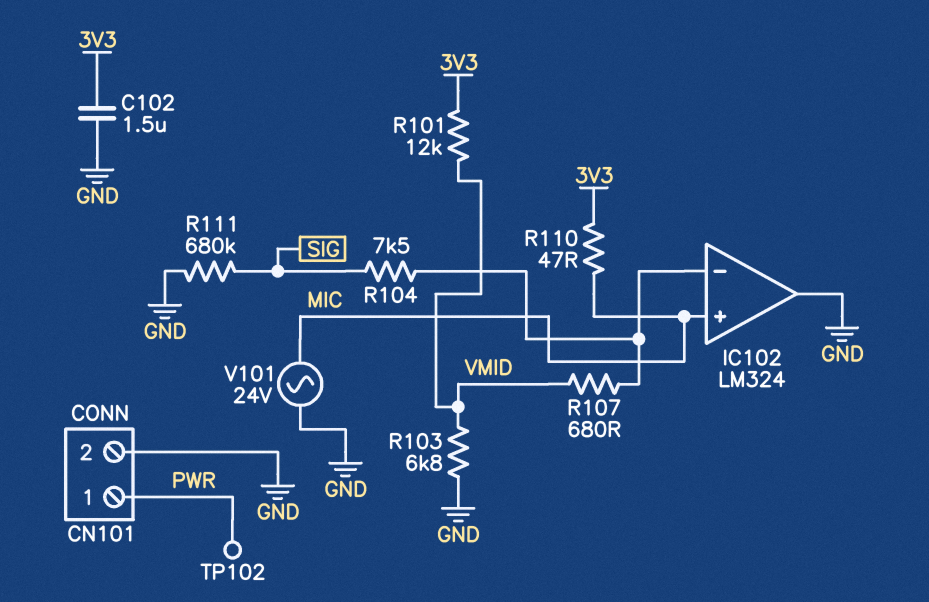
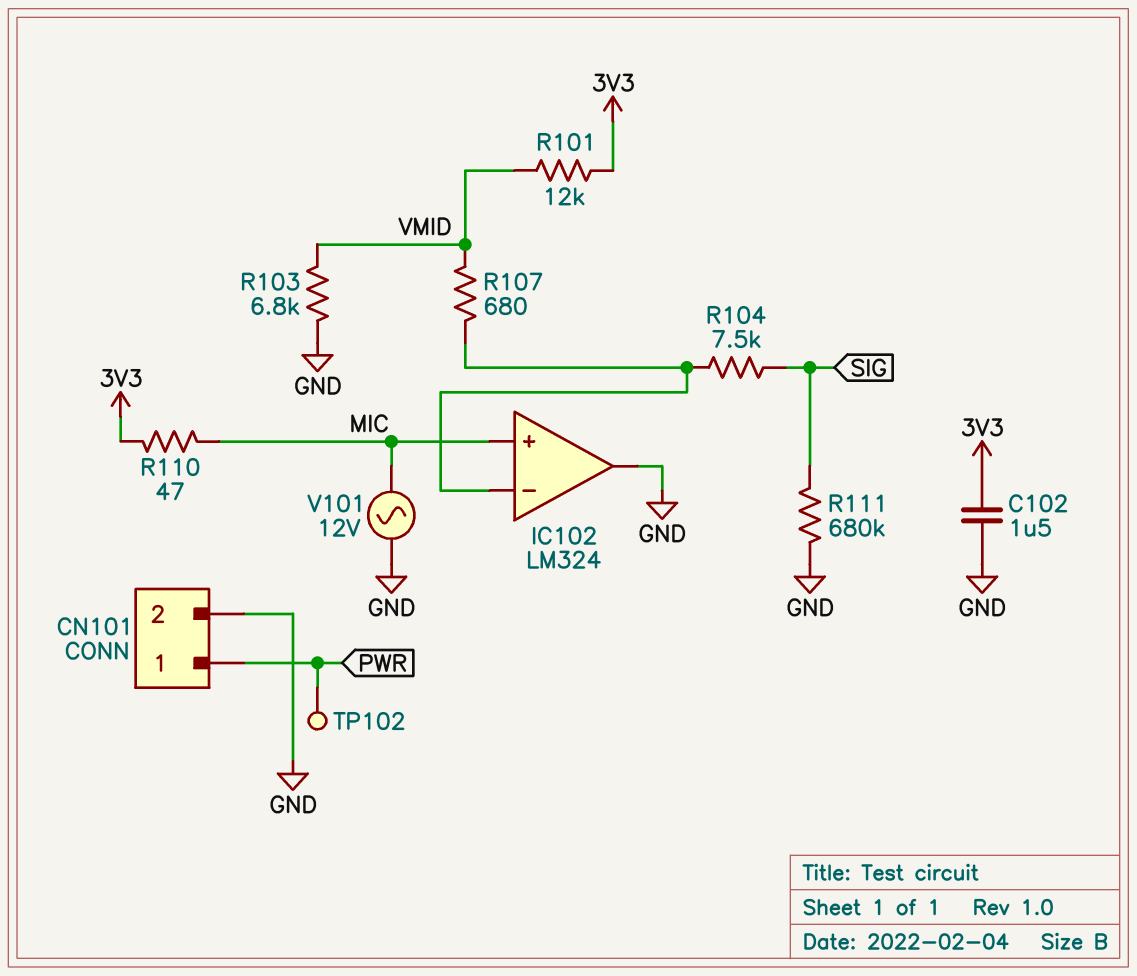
V101: AC 24V (GND, MIC) -> AC 12V (GND, MIC)

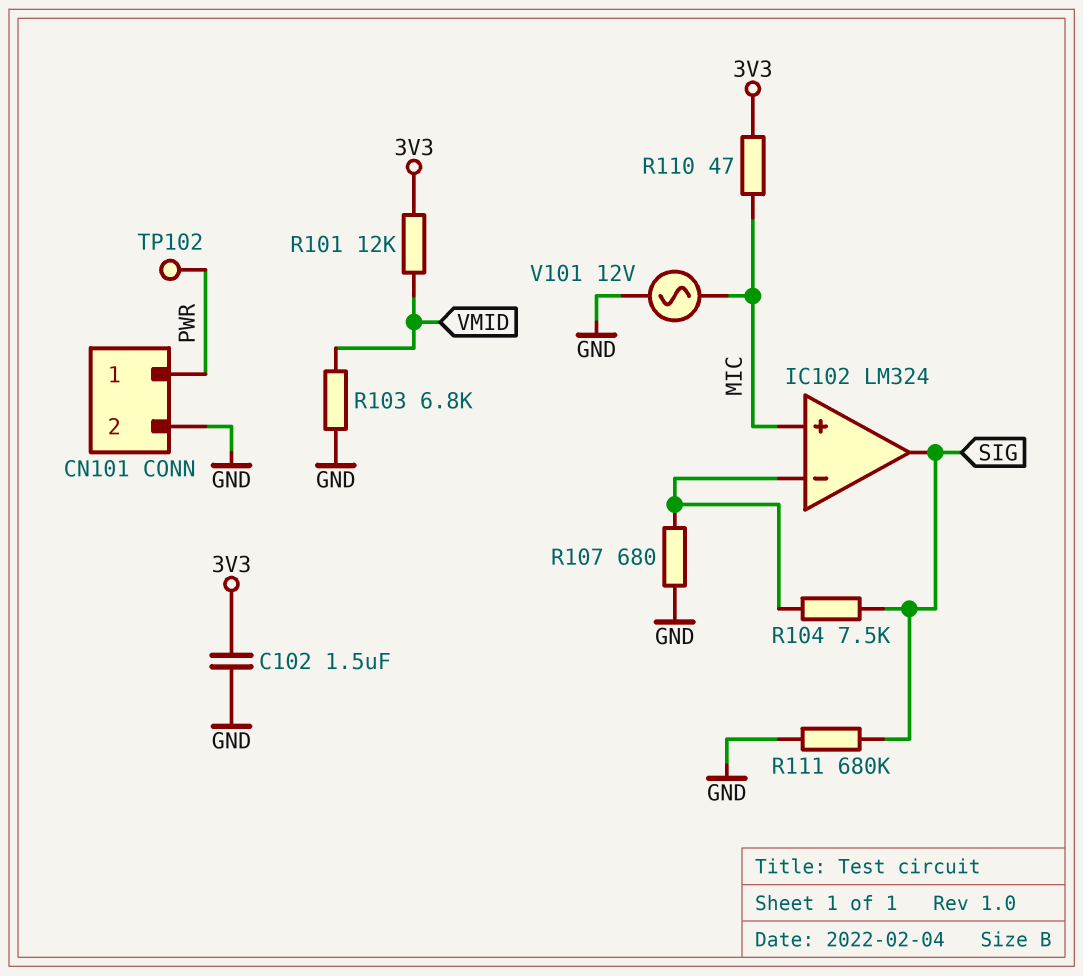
IC102 pin out: GND -> SIG
R107: 680 (IC102/in-, VMID) -> 680 (GND, IC102/in-)

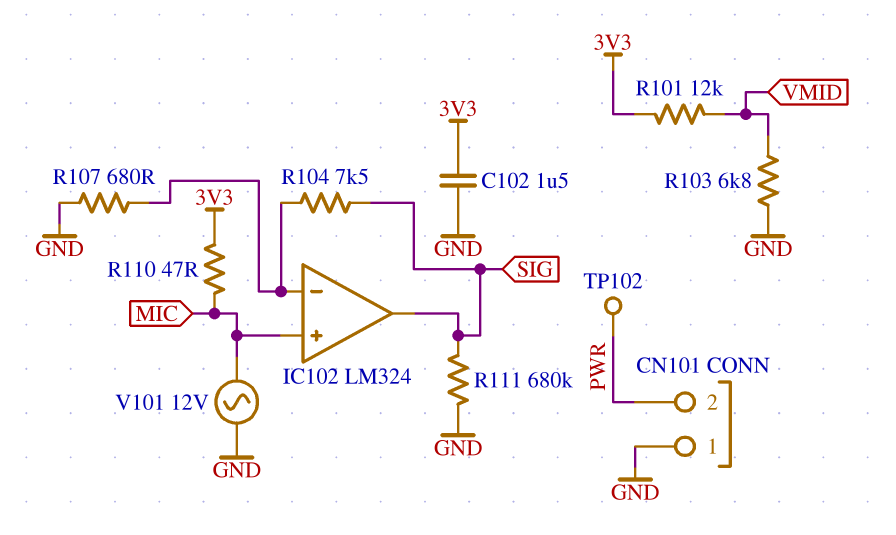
CN101 pin 1: PWR -> GND
CN101 pin 2: GND -> PWR

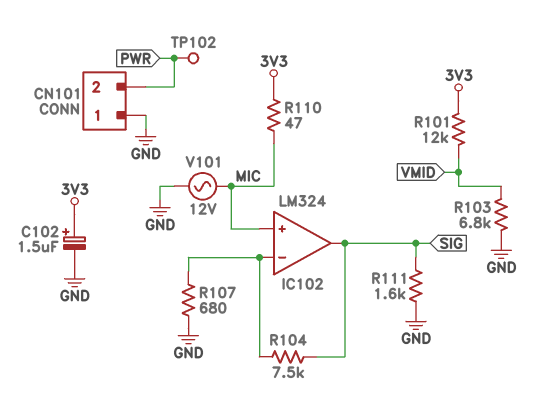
C102: 1.5uF (3V3, GND) -> 1.5uF (plus 3V3, minus GND)
R111: 680k (GND, SIG) -> 1.6k (GND, SIG)

